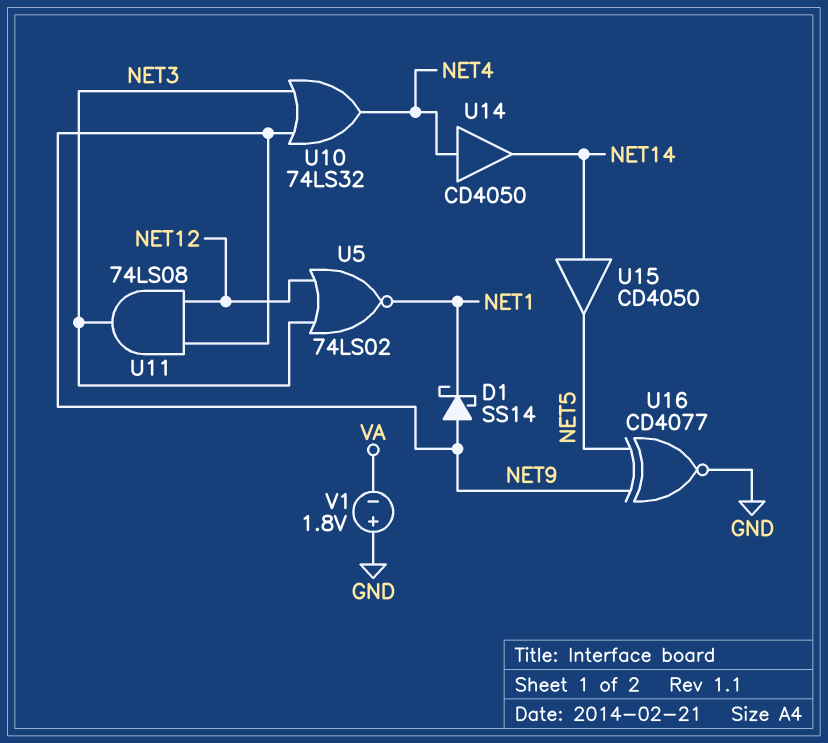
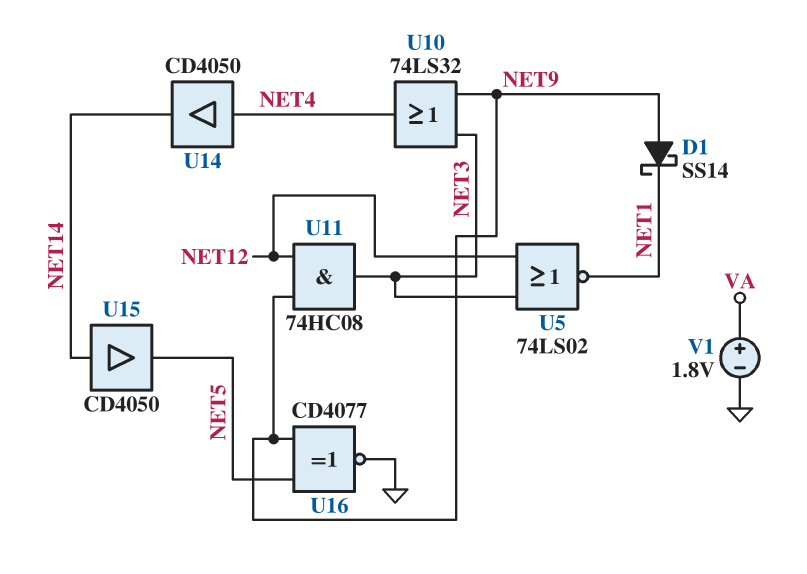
U11: AND 74LS08 (in NET9, in NET12, out NET3) -> AND 74HC08 (in NET9, in NET12, out NET3)
V1: 1.8V (plus GND, minus VA) -> 1.8V (plus VA, minus GND)

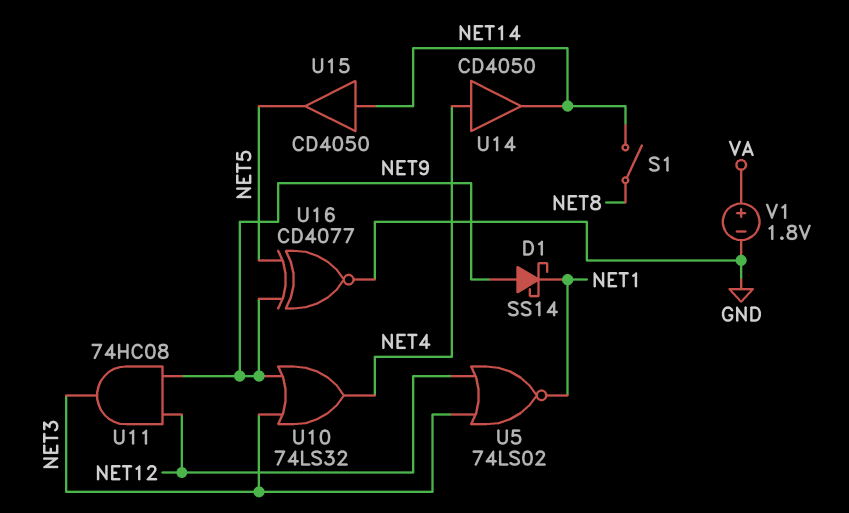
S1: none -> switch (NET8, NET14)

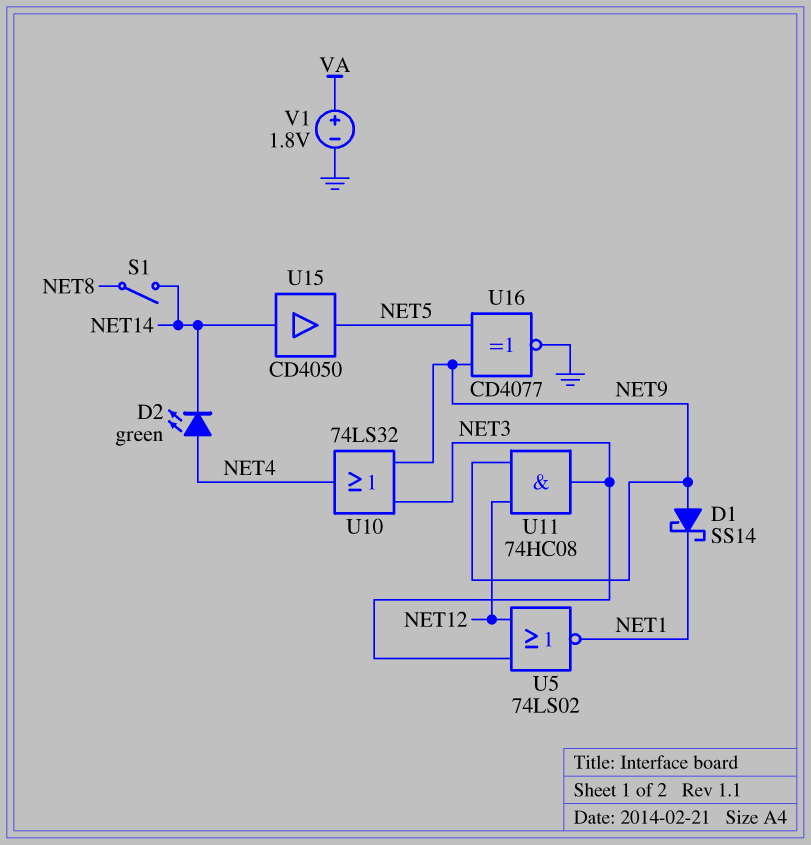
D2: none -> LED green (A NET4, K NET14)
U14: buffer CD4050 (in NET4, out NET14) -> none

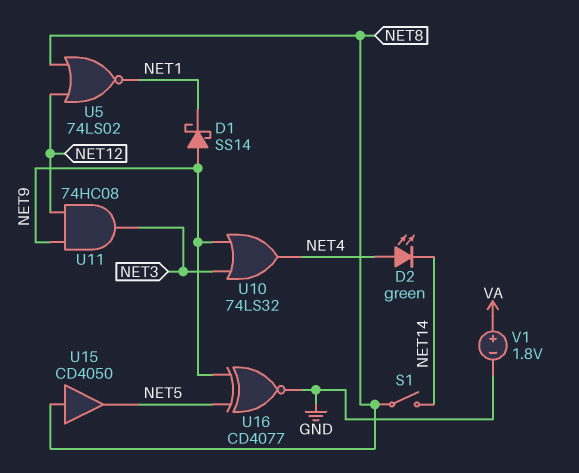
U5: NOR 74LS02 (in NET3, in NET12, out NET1) -> NOR 74LS02 (in NET8, in NET12, out NET1)
U15: buffer CD4050 (in NET14, out NET5) -> buffer CD4050 (in NET8, out NET5)

